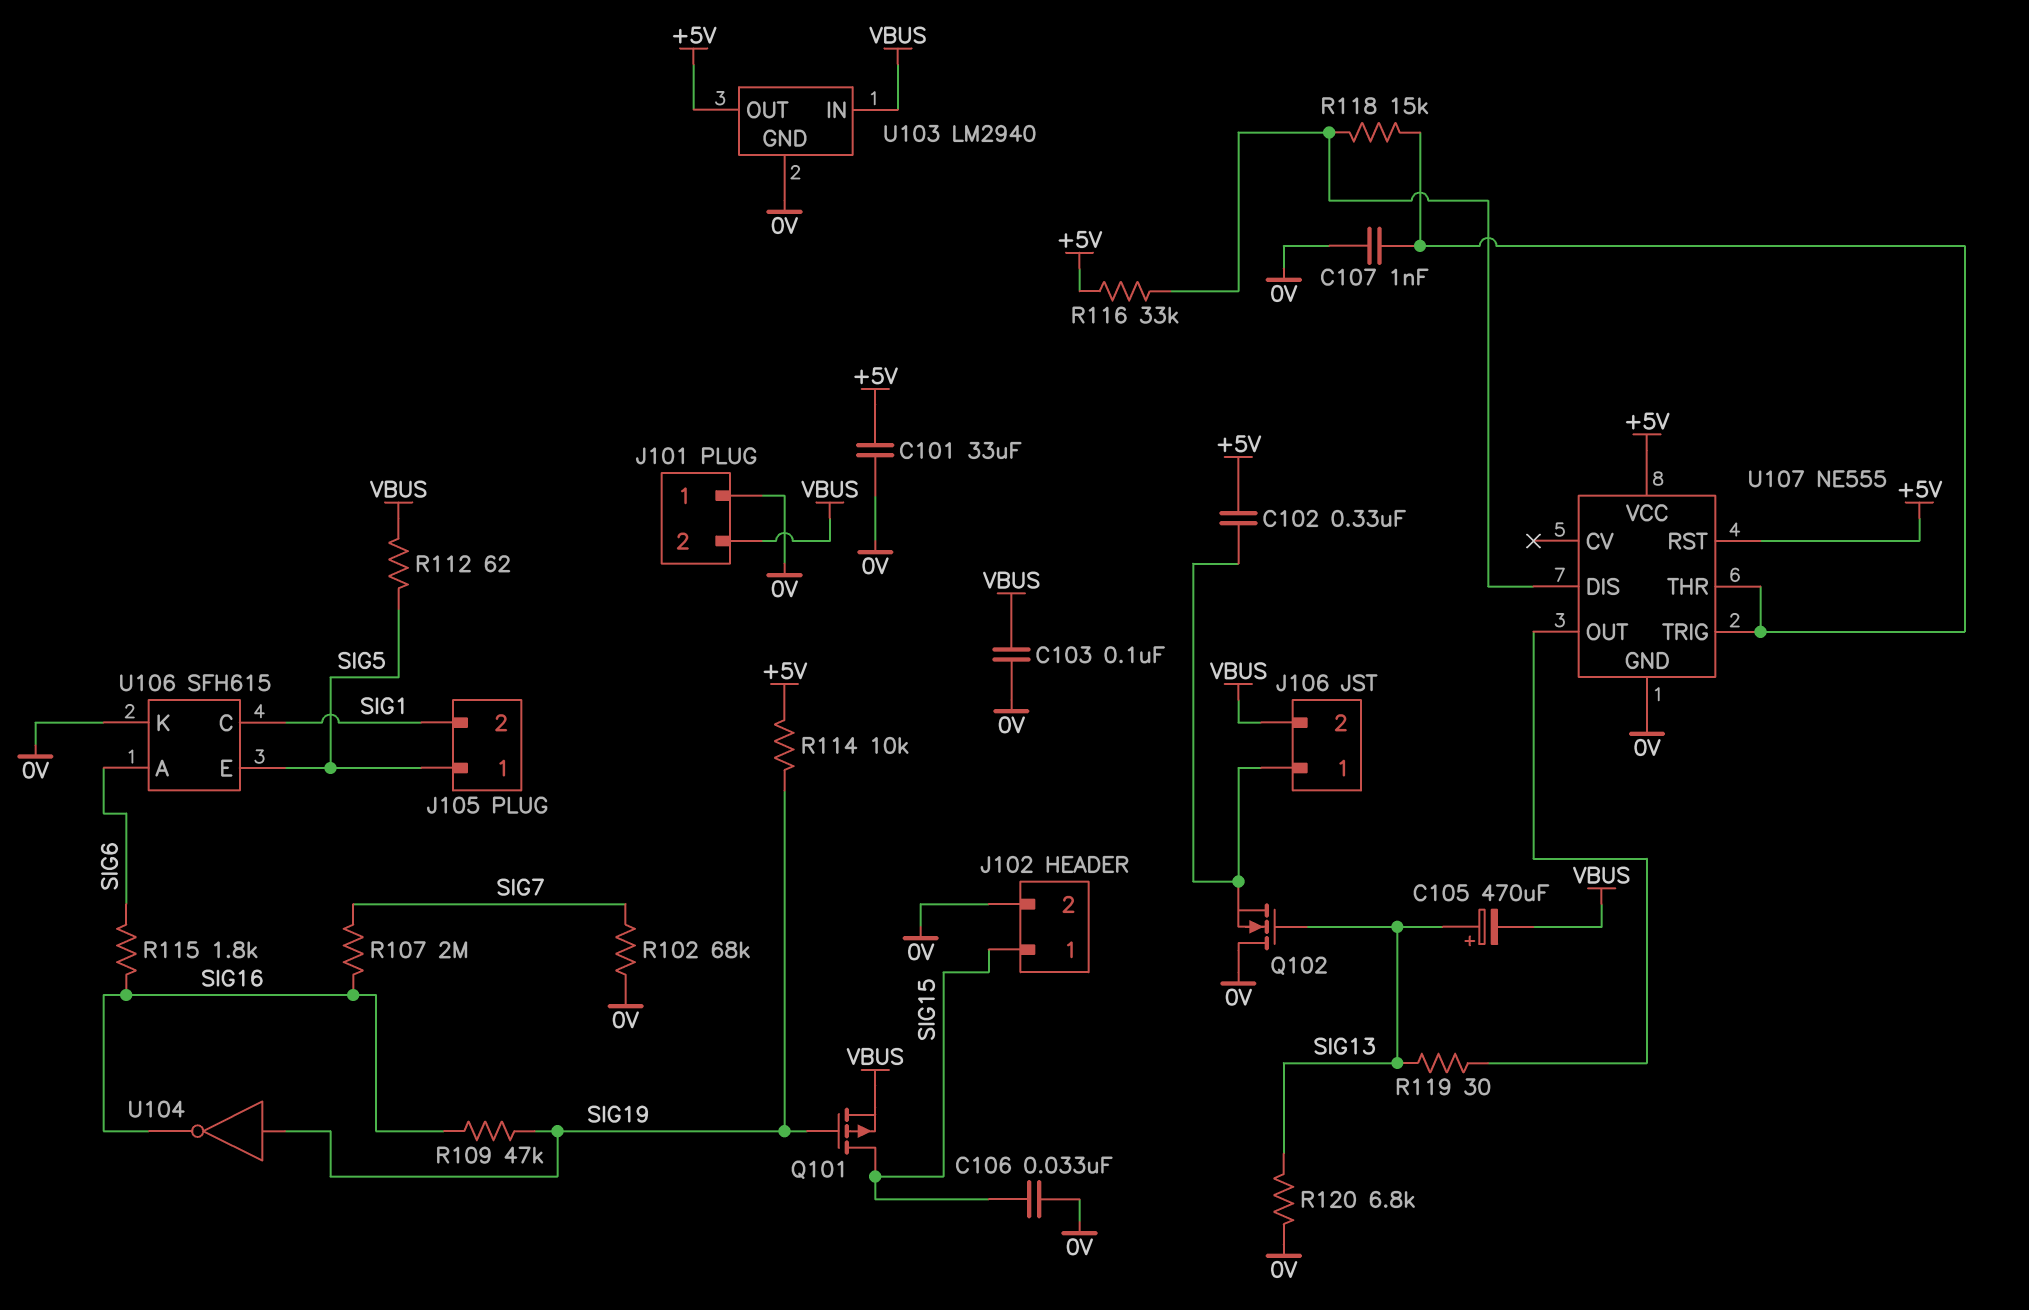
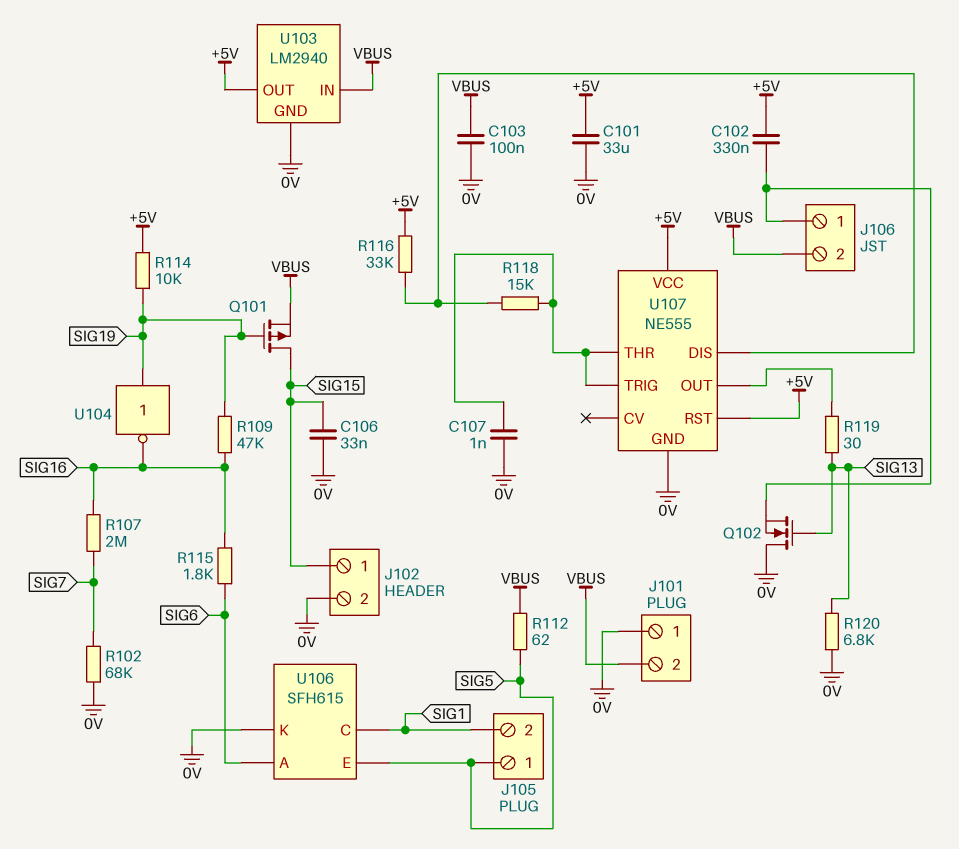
C105: 470uF (plus SIG13, minus VBUS) -> none

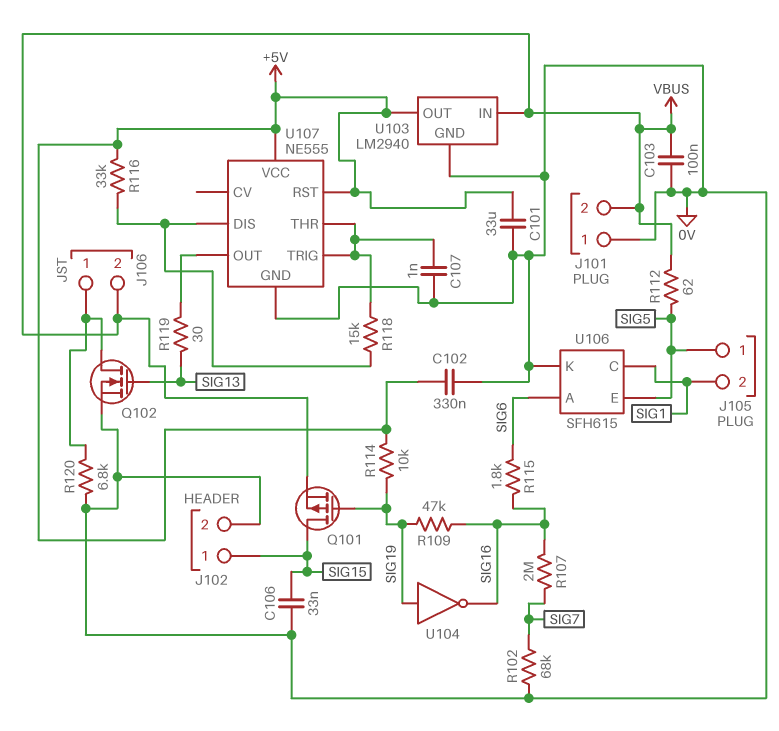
C102: 330nF (+5V, J106/1) -> 330nF (+5V, 0V)
Q102: NMOS (G SIG13, D 0V, S J106/1) -> NMOS (G SIG13, D J106/1, S 0V)
R120: 6.8k (0V, SIG13) -> 6.8k (0V, J106/1)

